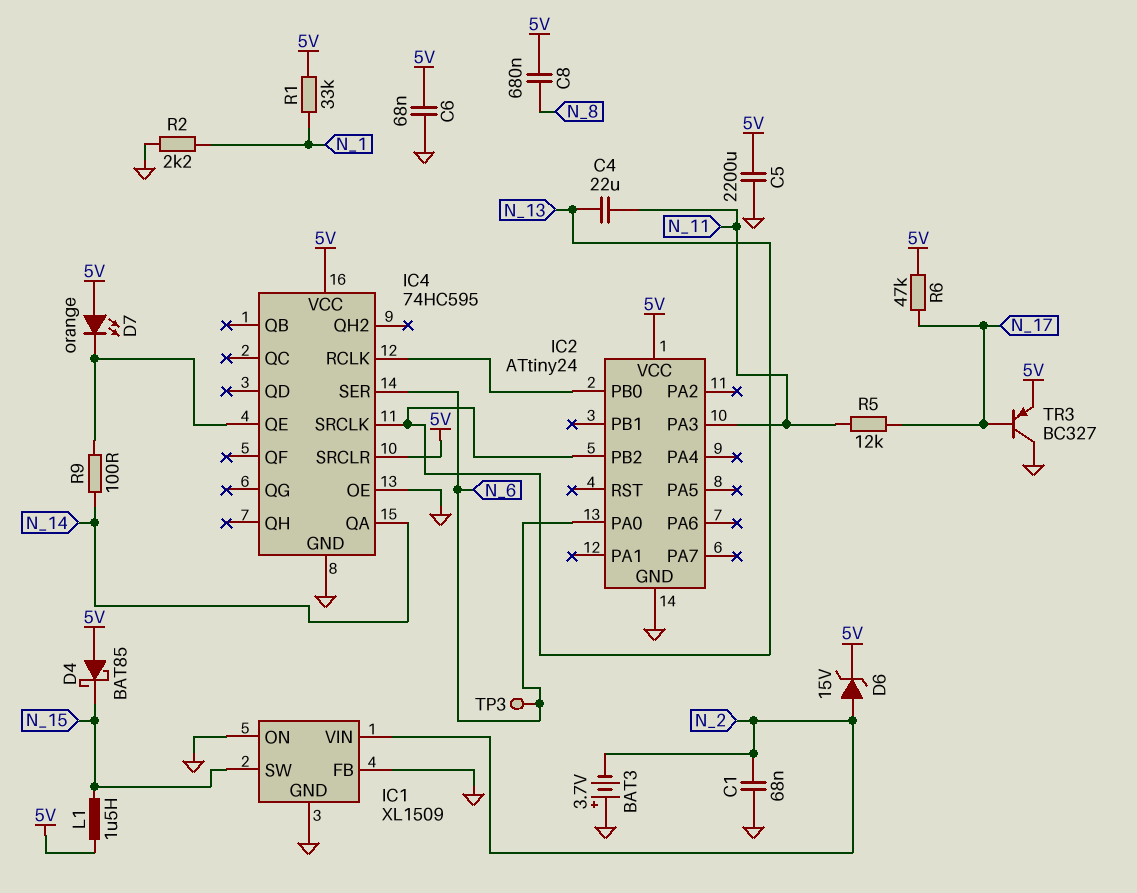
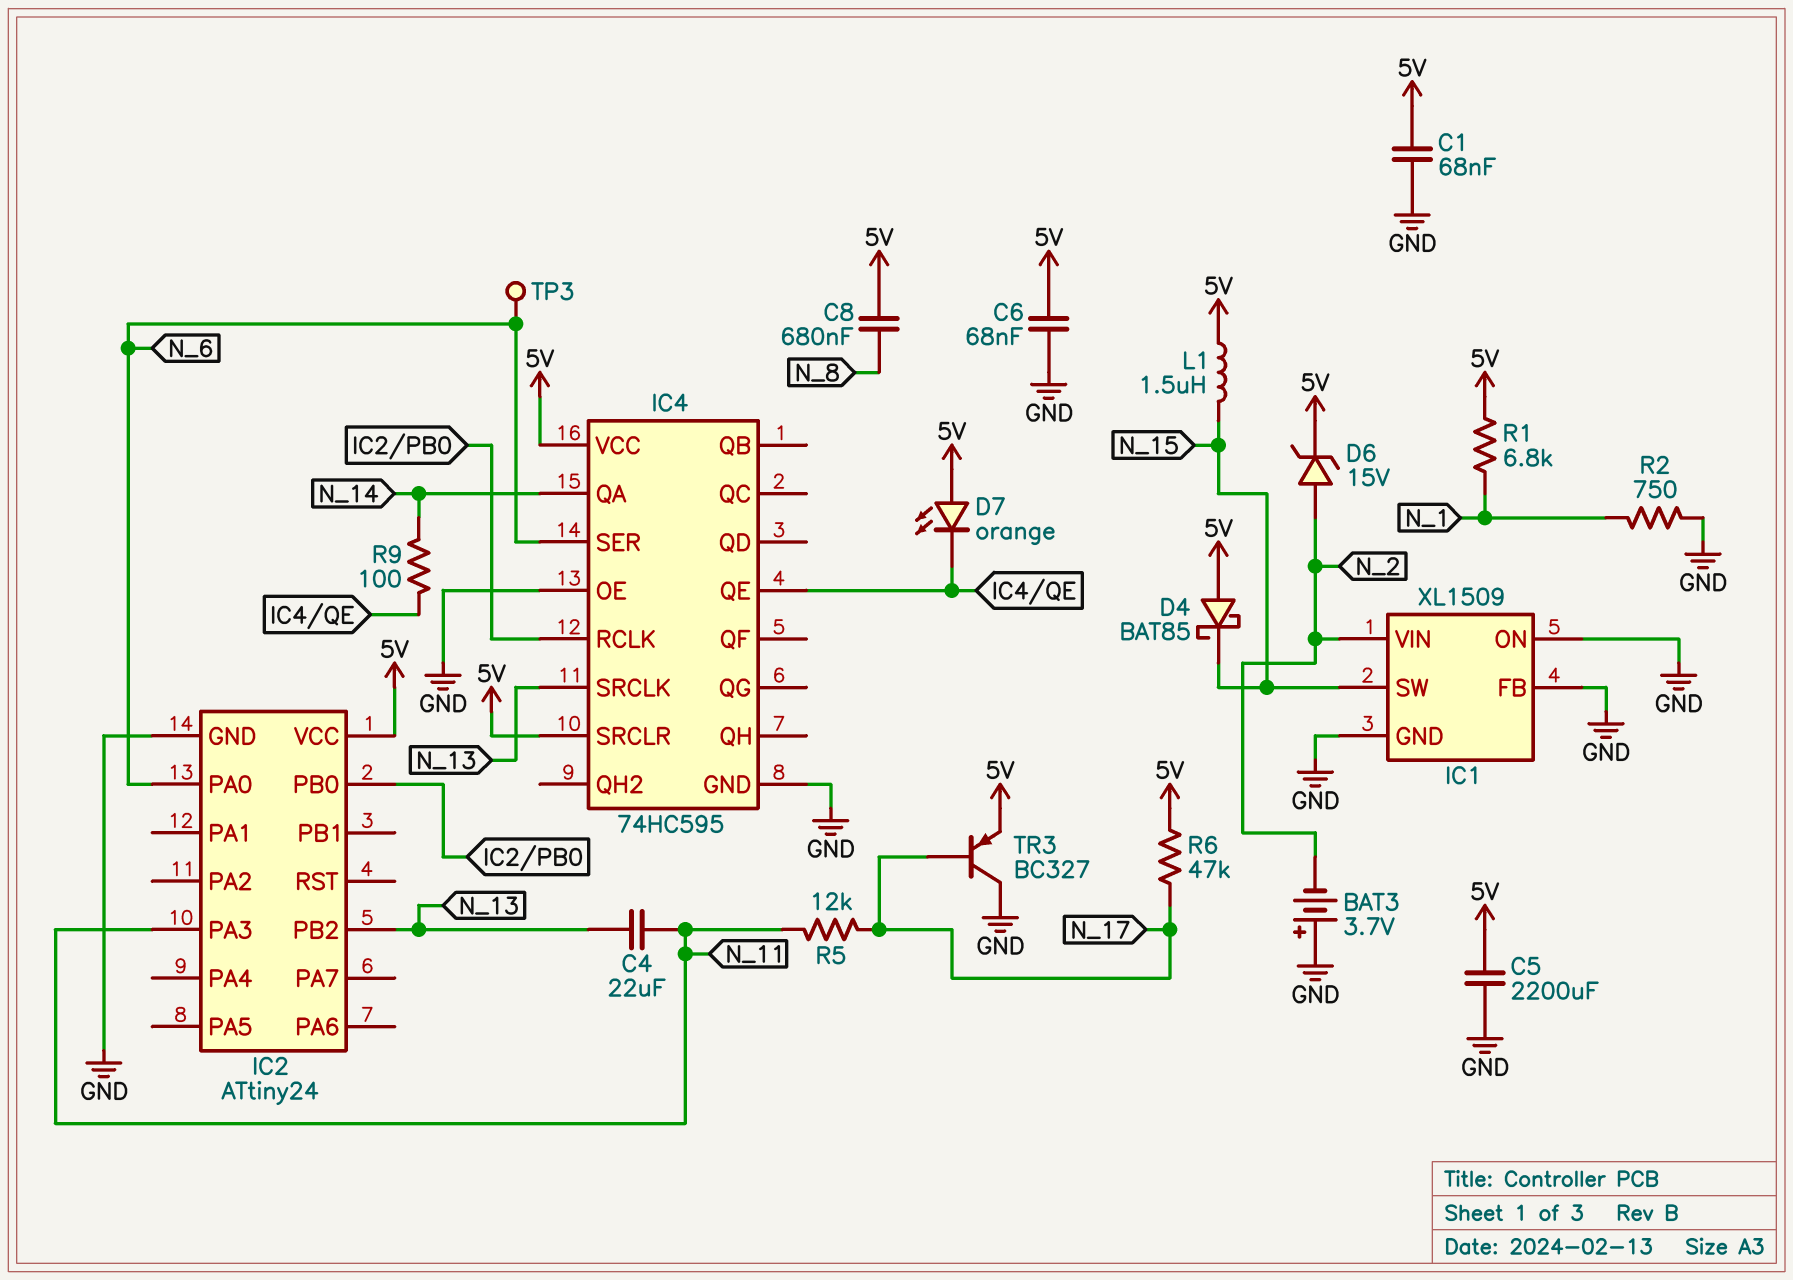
C1: 68nF (GND, N_2) -> 68nF (5V, GND)
R1: 33k (5V, N_1) -> 6.8k (5V, N_1)
R2: 2.2k (GND, N_1) -> 750 (GND, N_1)

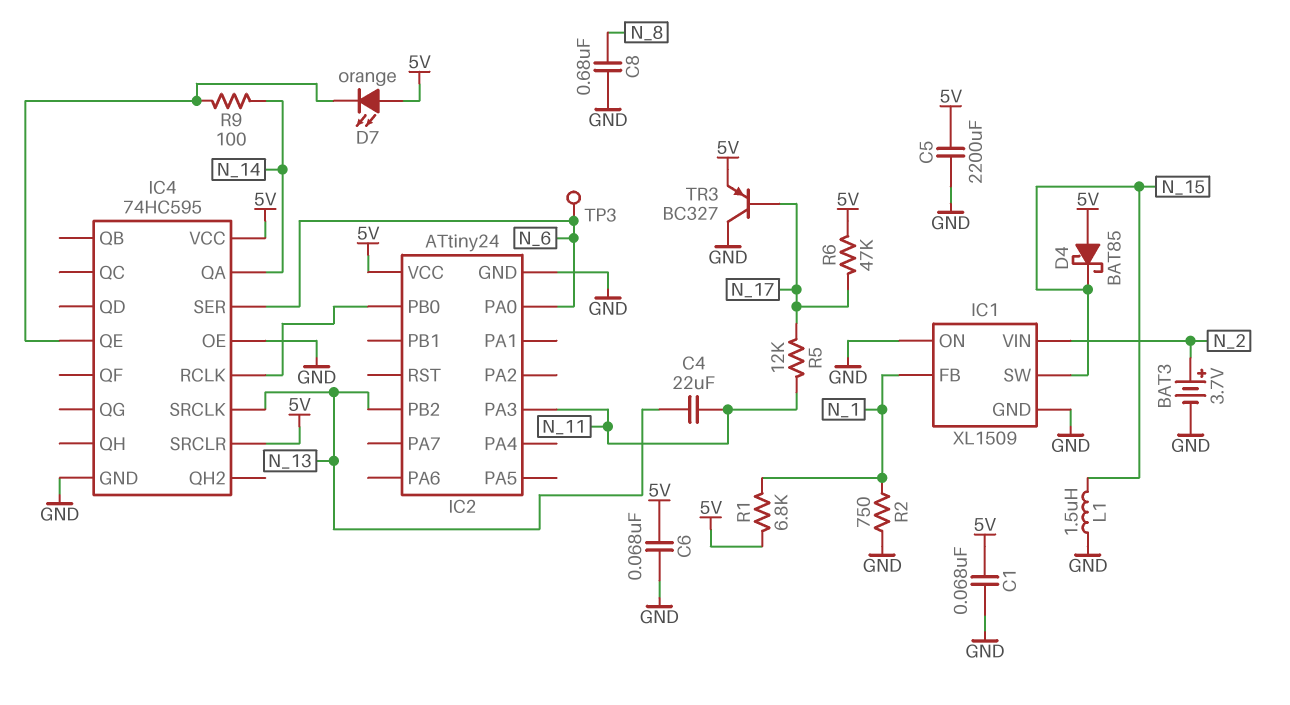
BAT3: 3.7V (plus GND, minus N_2) -> 3.7V (plus N_2, minus GND)
C8: 680nF (5V, N_8) -> 680nF (GND, N_8)
D6: zener 15V (A N_2, K 5V) -> none
IC1 pin FB: GND -> N_1
L1: 1.5uH (5V, N_15) -> 1.5uH (GND, N_15)

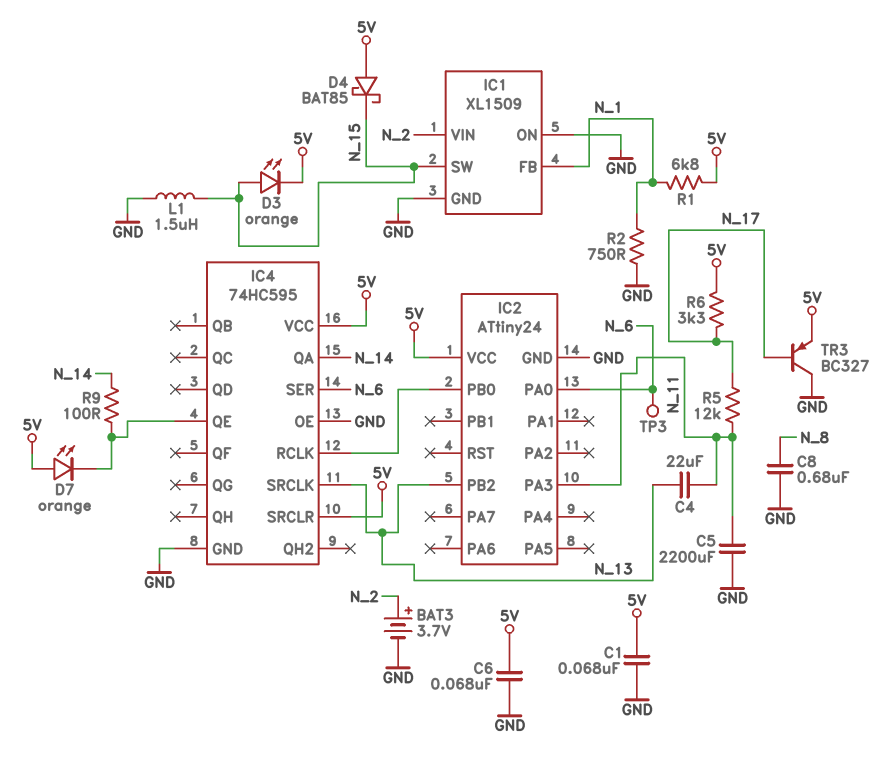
C5: 2200uF (5V, GND) -> 2200uF (GND, N_11)
D3: none -> LED orange (A N_15, K 5V)
R6: 47k (5V, N_17) -> 3.3k (5V, N_17)

